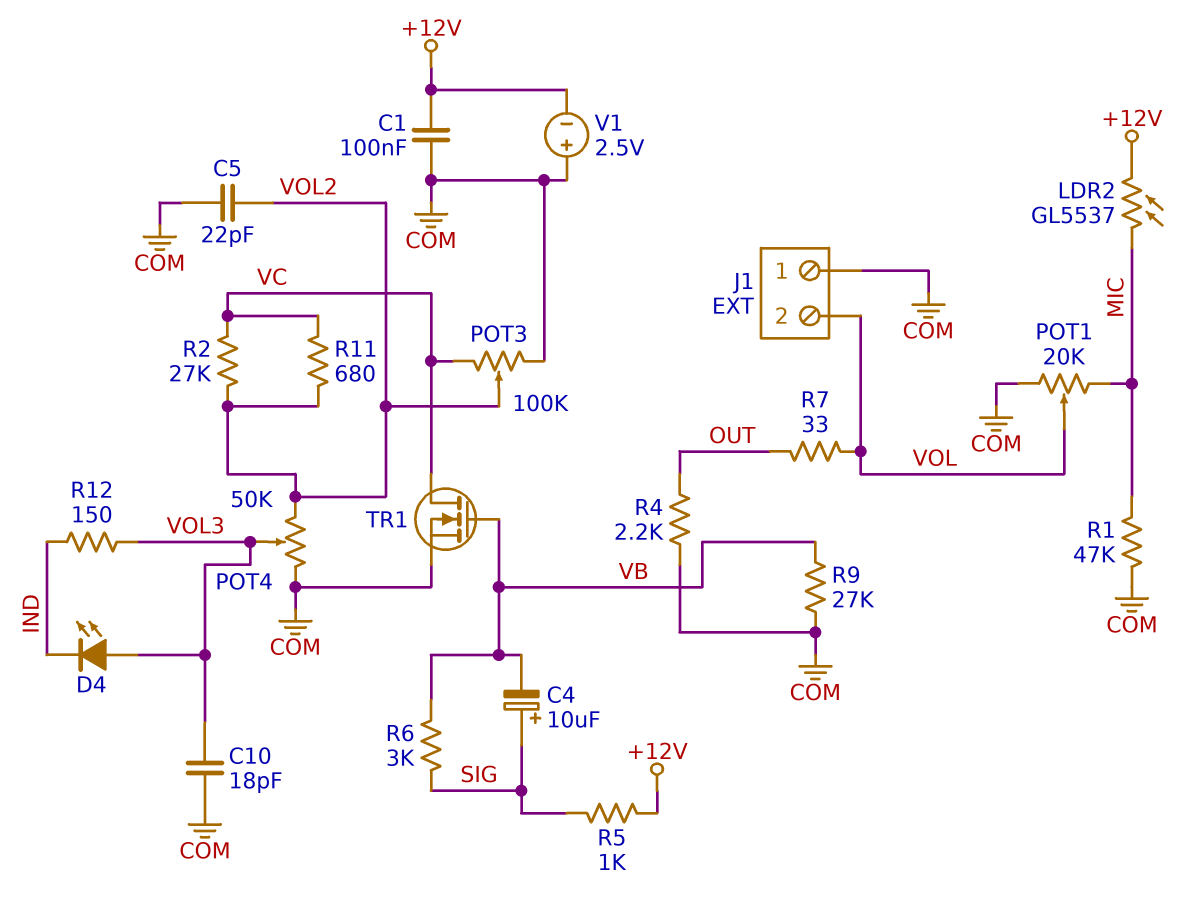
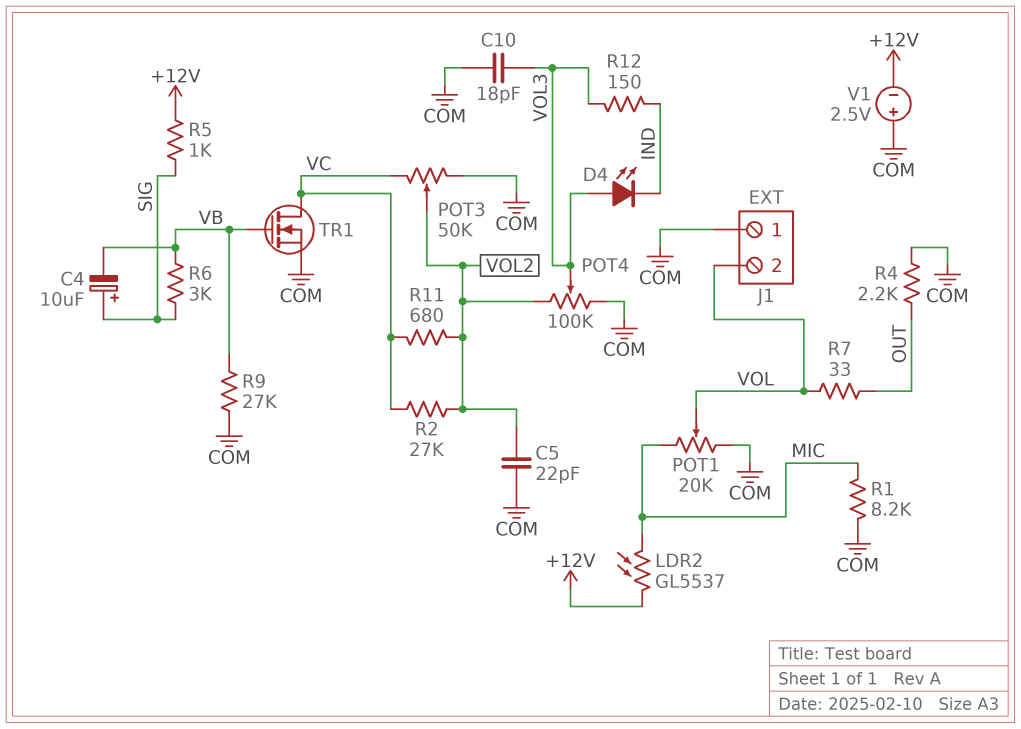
C1: 100nF (+12V, COM) -> none
POT3: 100k (COM, VC, wiper VOL2) -> 50k (COM, VC, wiper VOL2)
POT4: 50k (COM, VOL2, wiper VOL3) -> 100k (COM, VOL2, wiper VOL3)
R1: 47k (COM, MIC) -> 8.2k (COM, MIC)

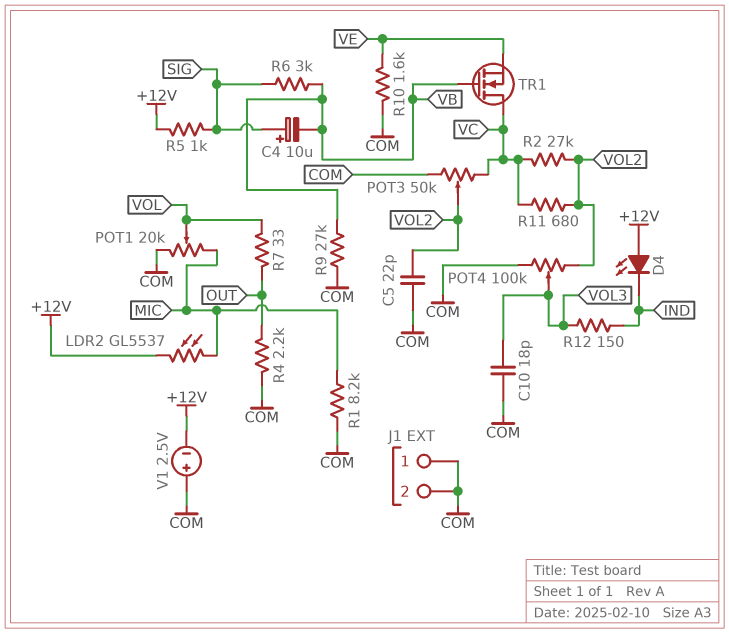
D4: LED (A VOL3, K IND) -> LED (A +12V, K IND)
J1 pin 2: VOL -> COM
R10: none -> 1.6k (COM, VE)
TR1: NMOS (G VB, D VC, S COM) -> NMOS (G VB, D VC, S VE)

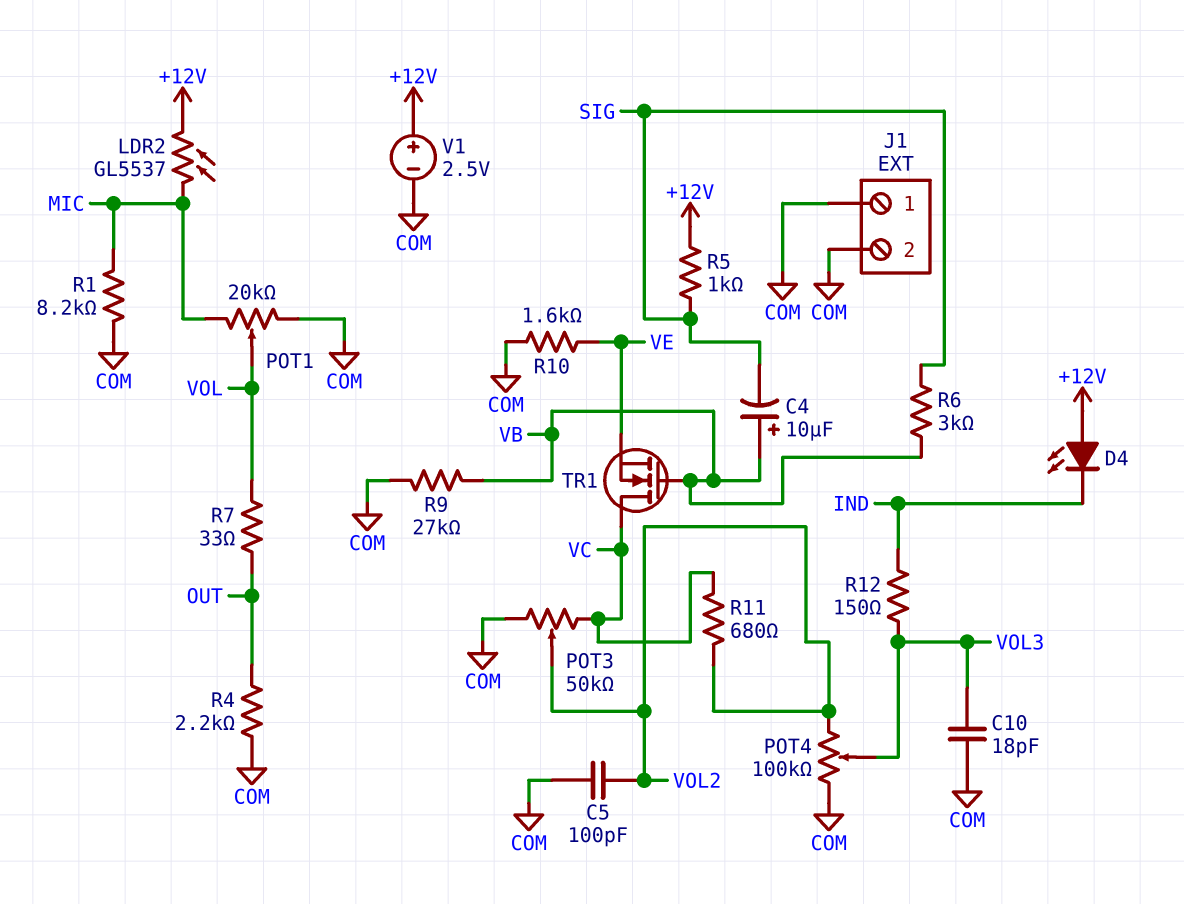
C4: 10uF (plus SIG, minus VB) -> 10uF (plus VB, minus SIG)
C5: 22pF (COM, VOL2) -> 100pF (COM, VOL2)
R2: 27k (VC, VOL2) -> none
V1: 2.5V (plus COM, minus +12V) -> 2.5V (plus +12V, minus COM)

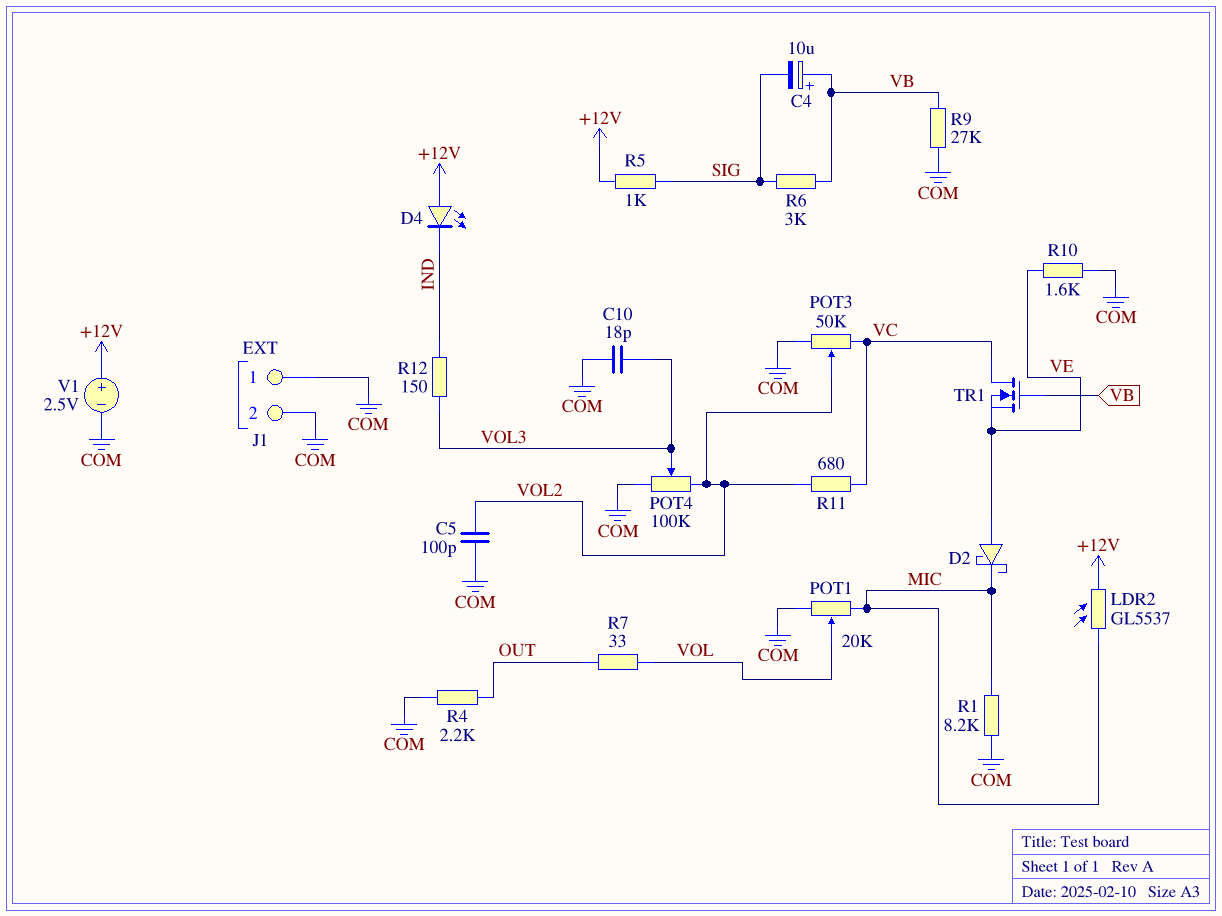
D2: none -> schottky (A VE, K MIC)

